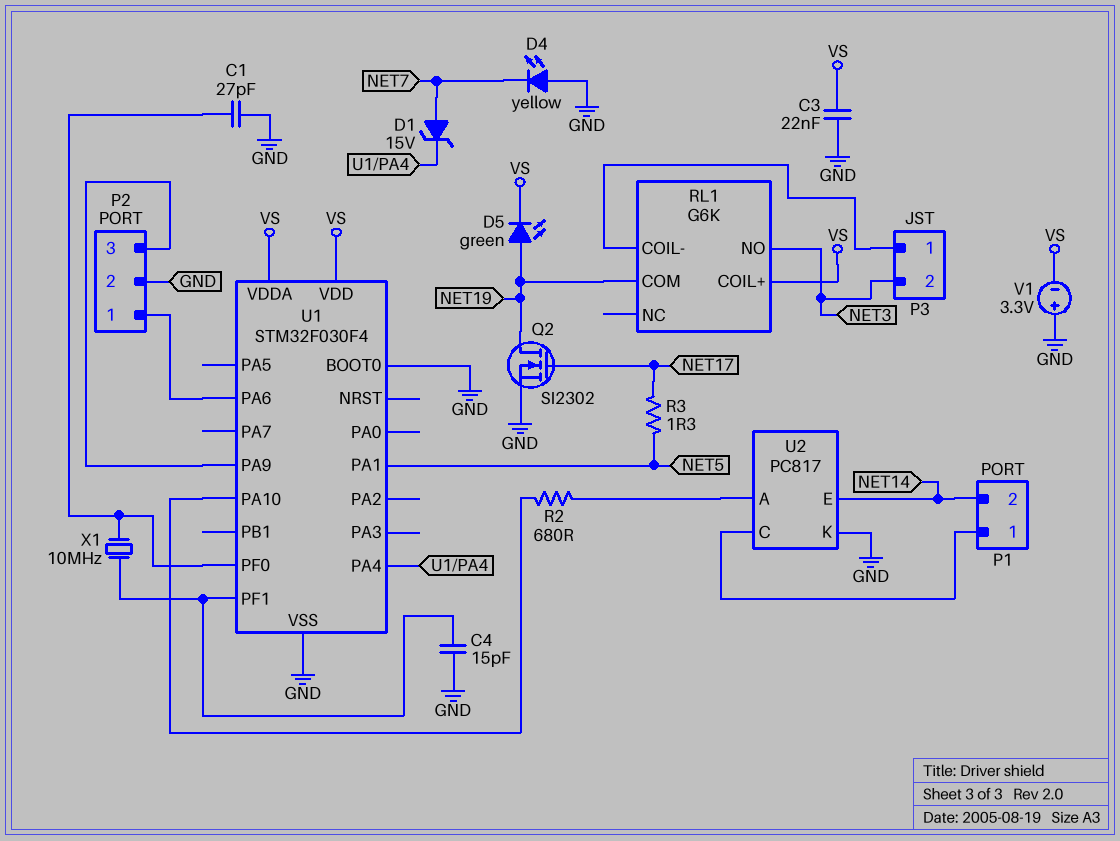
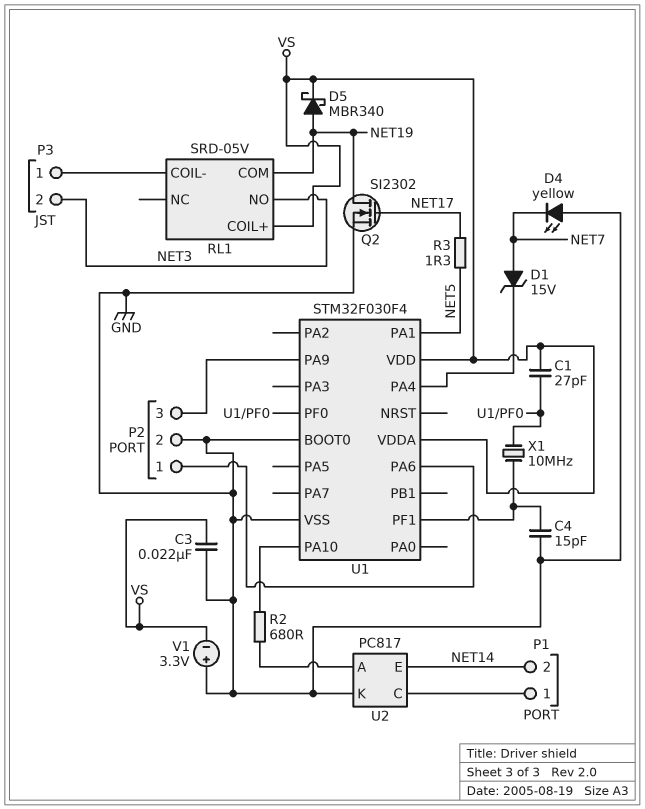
C1: 27pF (GND, U1/PF0) -> 27pF (U1/PF0, VS)
D5: LED green (A NET19, K VS) -> schottky MBR340 (A NET19, K VS)
RL1: G6K -> SRD-05V

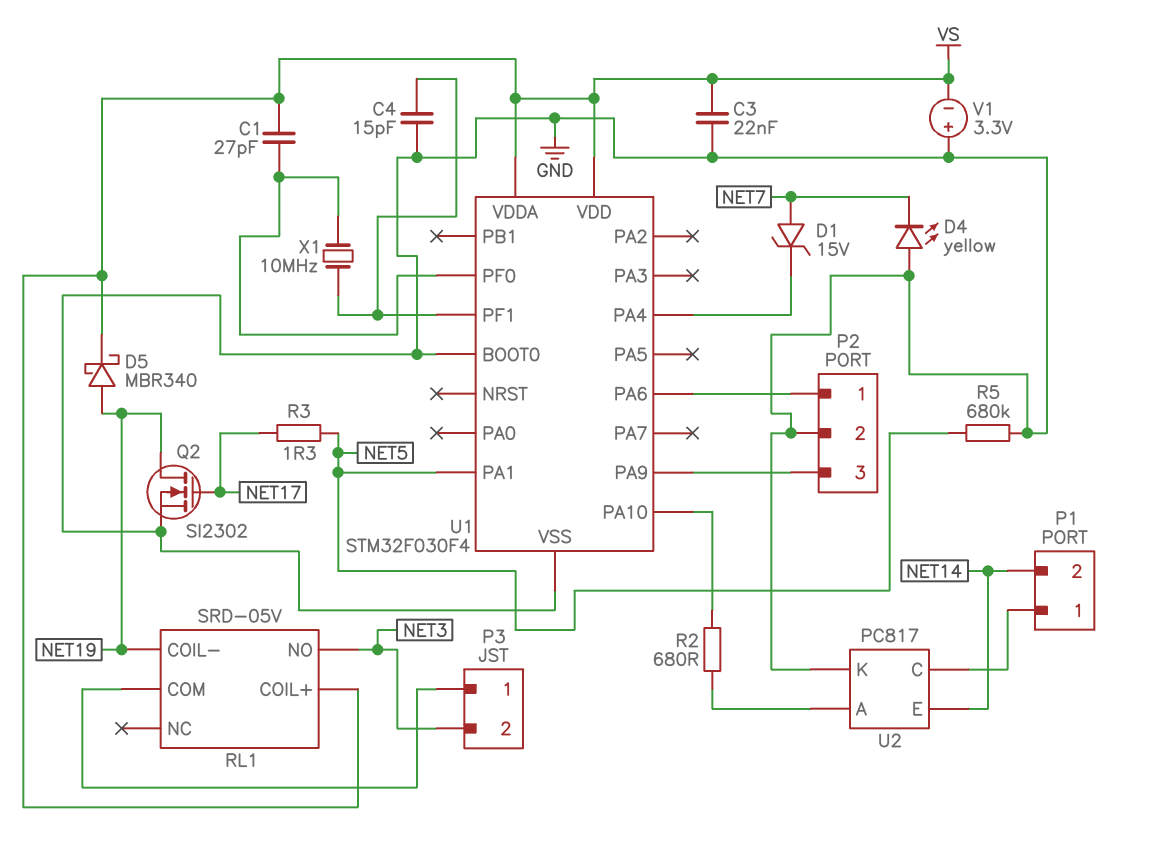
R5: none -> 680k (GND, NET5)
RL1 pin COIL-: P3/1 -> NET19
RL1 pin COM: NET19 -> P3/1

